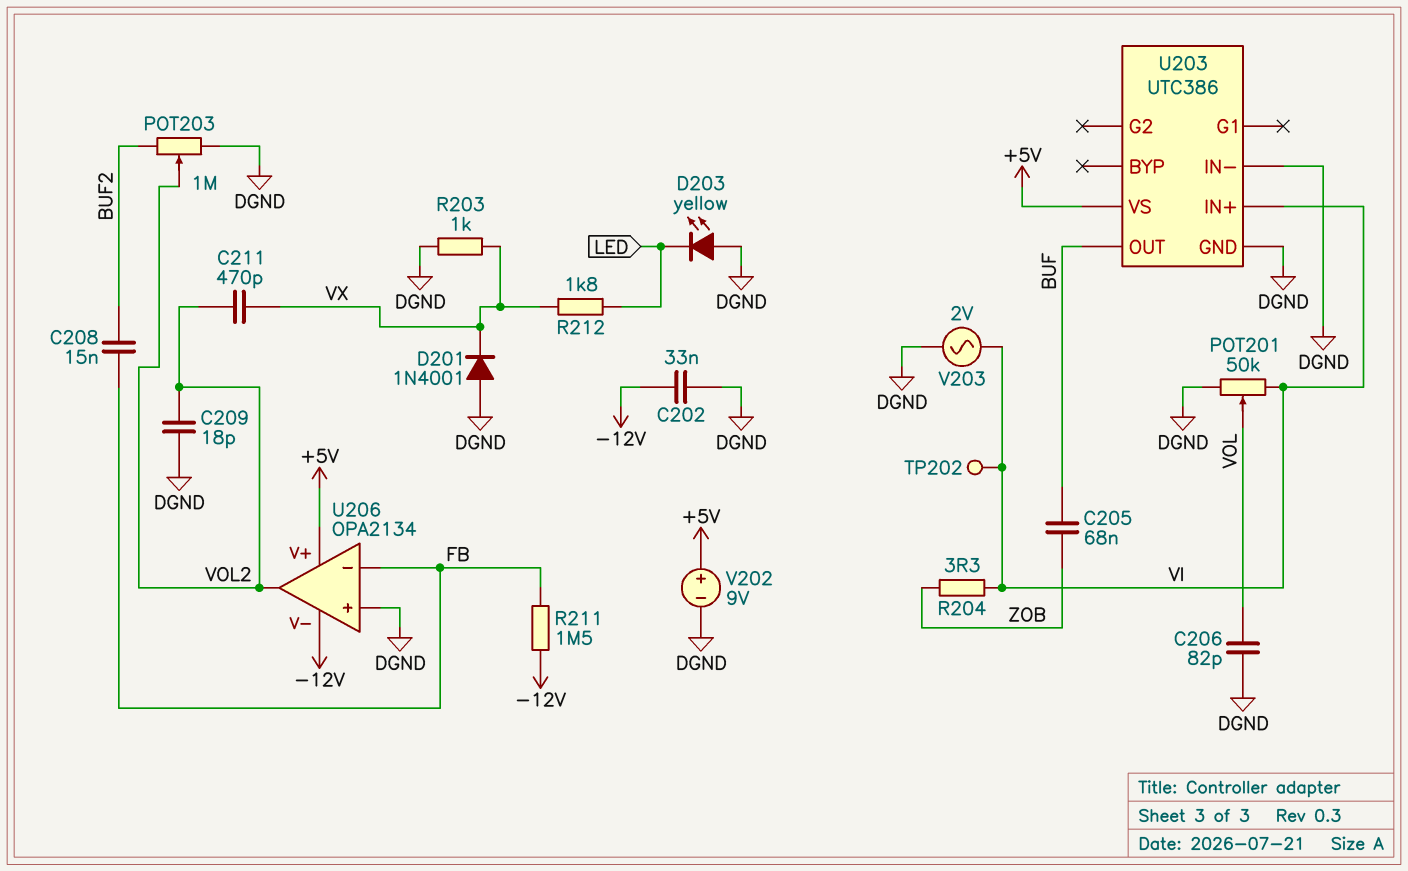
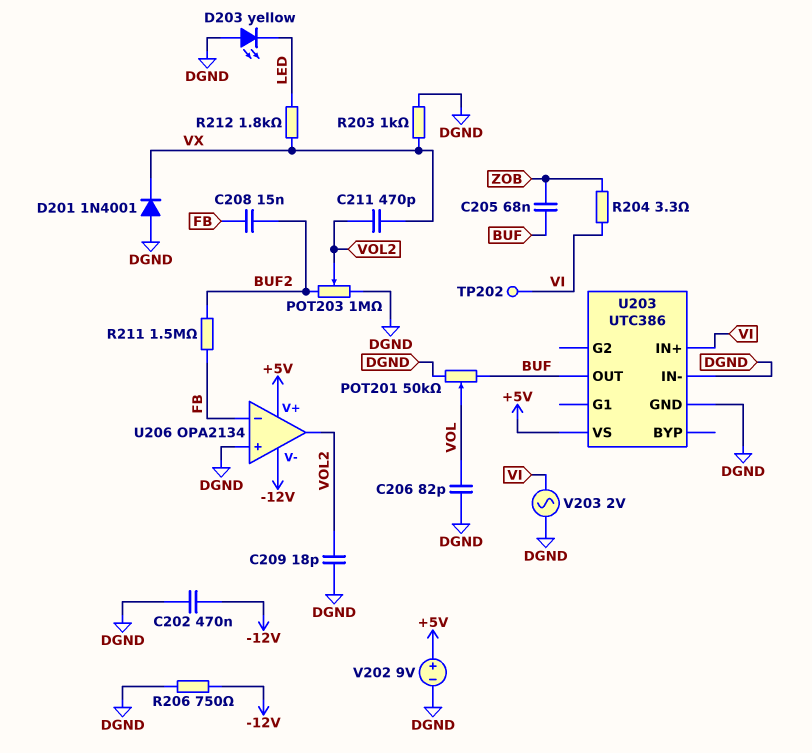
C202: 33nF (-12V, DGND) -> 470nF (-12V, DGND)
POT201: 50k (DGND, VI, wiper VOL) -> 50k (BUF, DGND, wiper VOL)
R206: none -> 750 (-12V, DGND)
R211: 1.5M (-12V, FB) -> 1.5M (BUF2, FB)

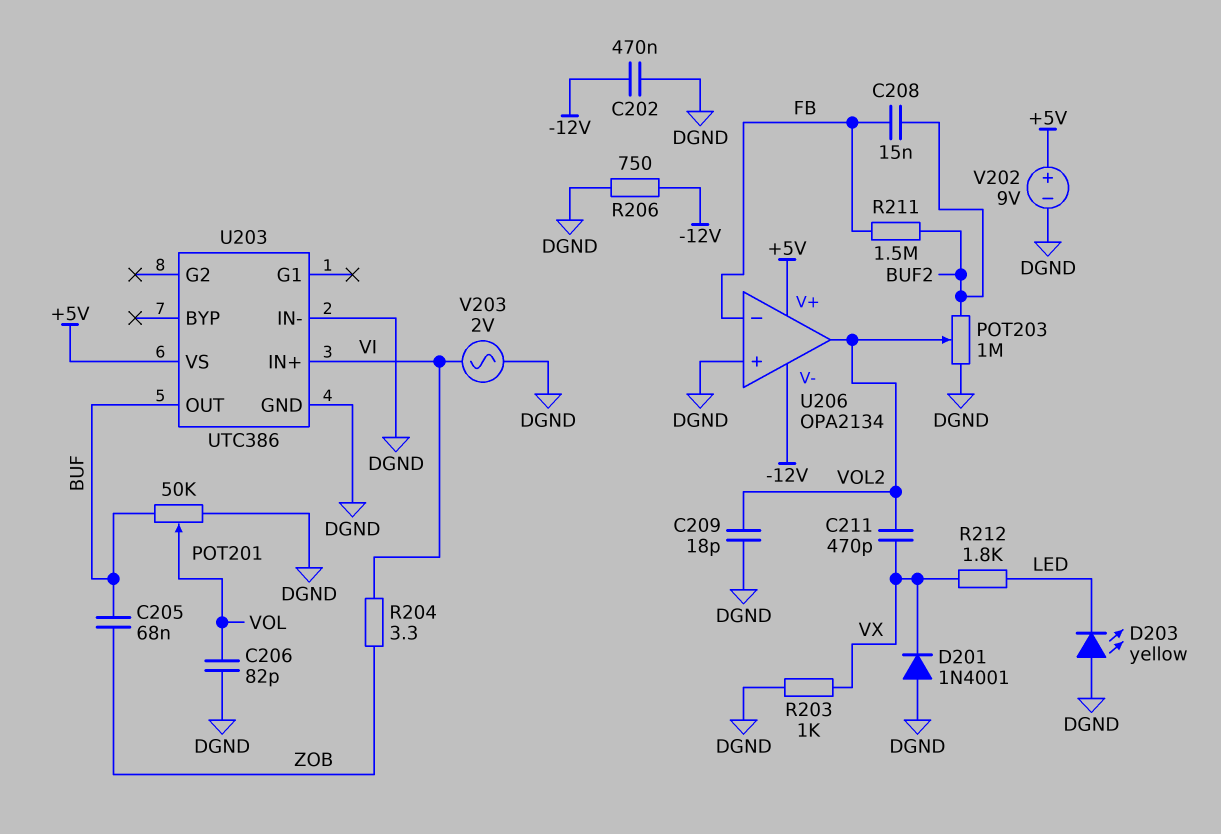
TP202: test point (VI) -> none

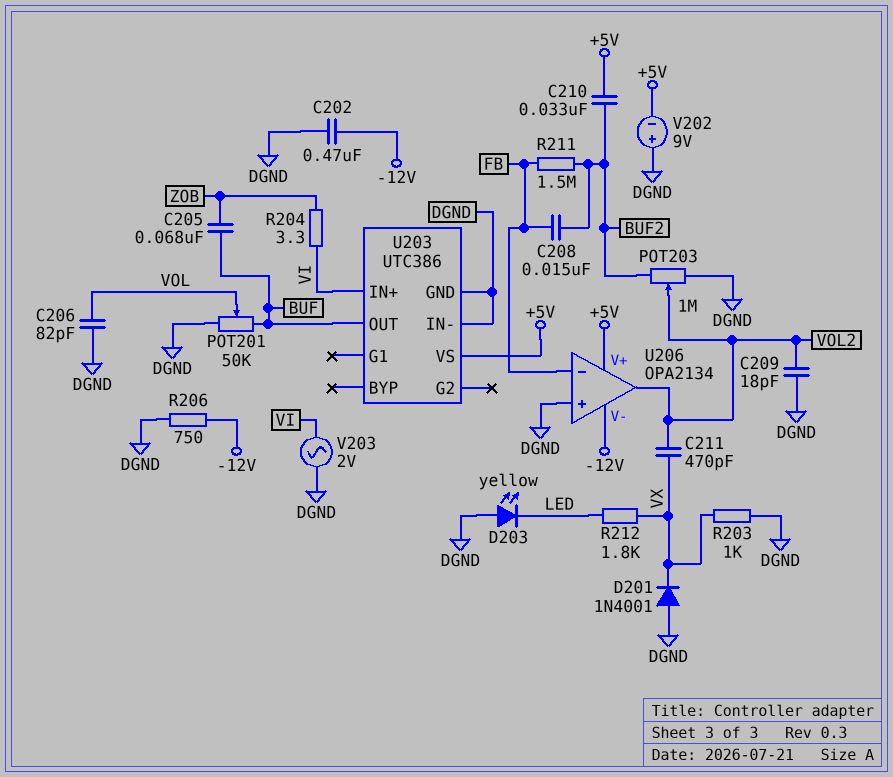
C210: none -> 33nF (+5V, BUF2)
V202: 9V (plus +5V, minus DGND) -> 9V (plus DGND, minus +5V)

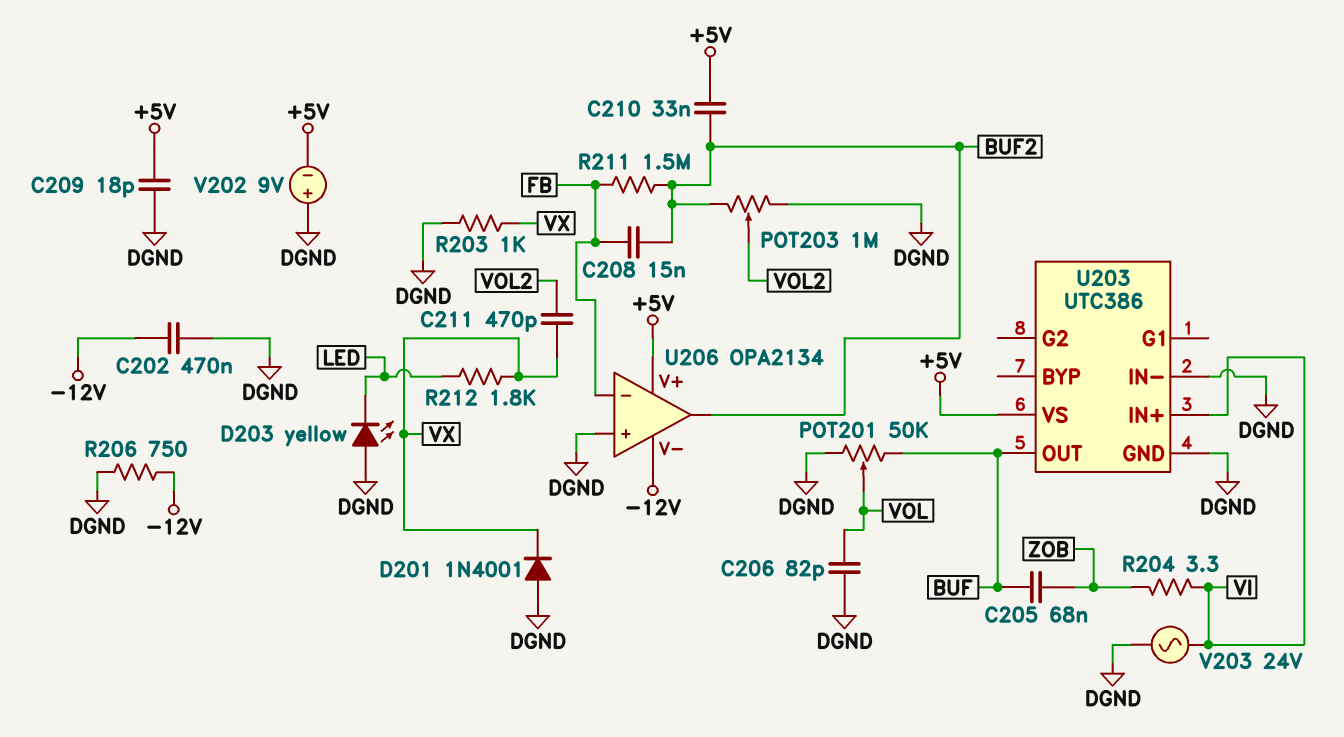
C209: 18pF (DGND, VOL2) -> 18pF (+5V, DGND)
U206 pin out: VOL2 -> BUF2
V203: AC 2V (DGND, VI) -> AC 24V (DGND, VI)

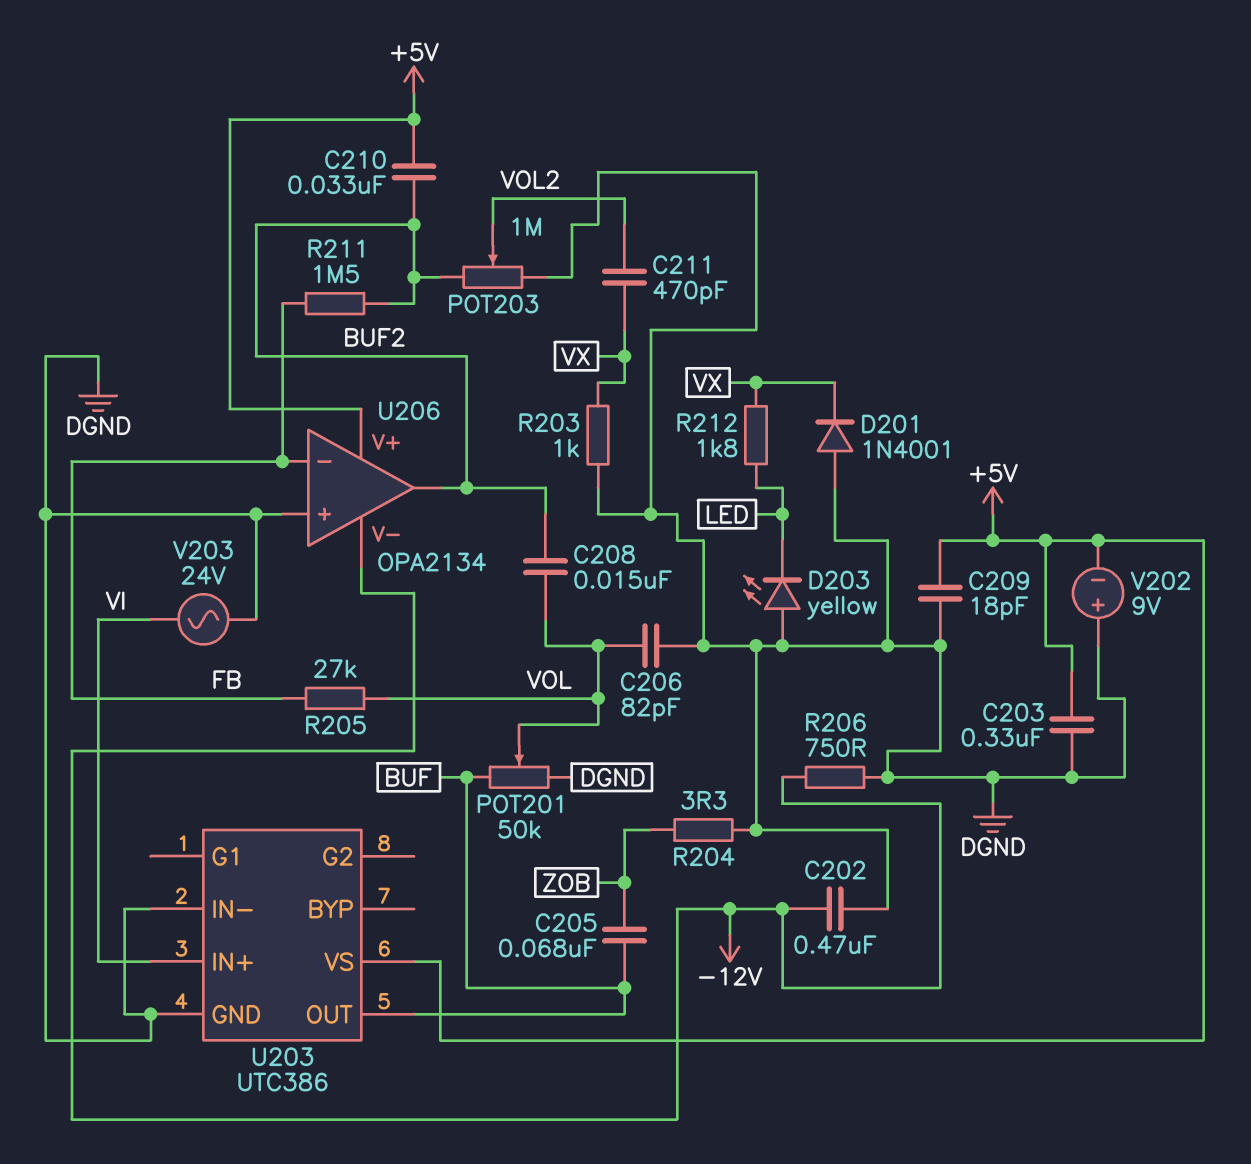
C203: none -> 330nF (+5V, DGND)
C208: 15nF (BUF2, FB) -> 15nF (BUF2, VOL)
R204: 3.3 (VI, ZOB) -> 3.3 (DGND, ZOB)
R205: none -> 27k (FB, VOL)

